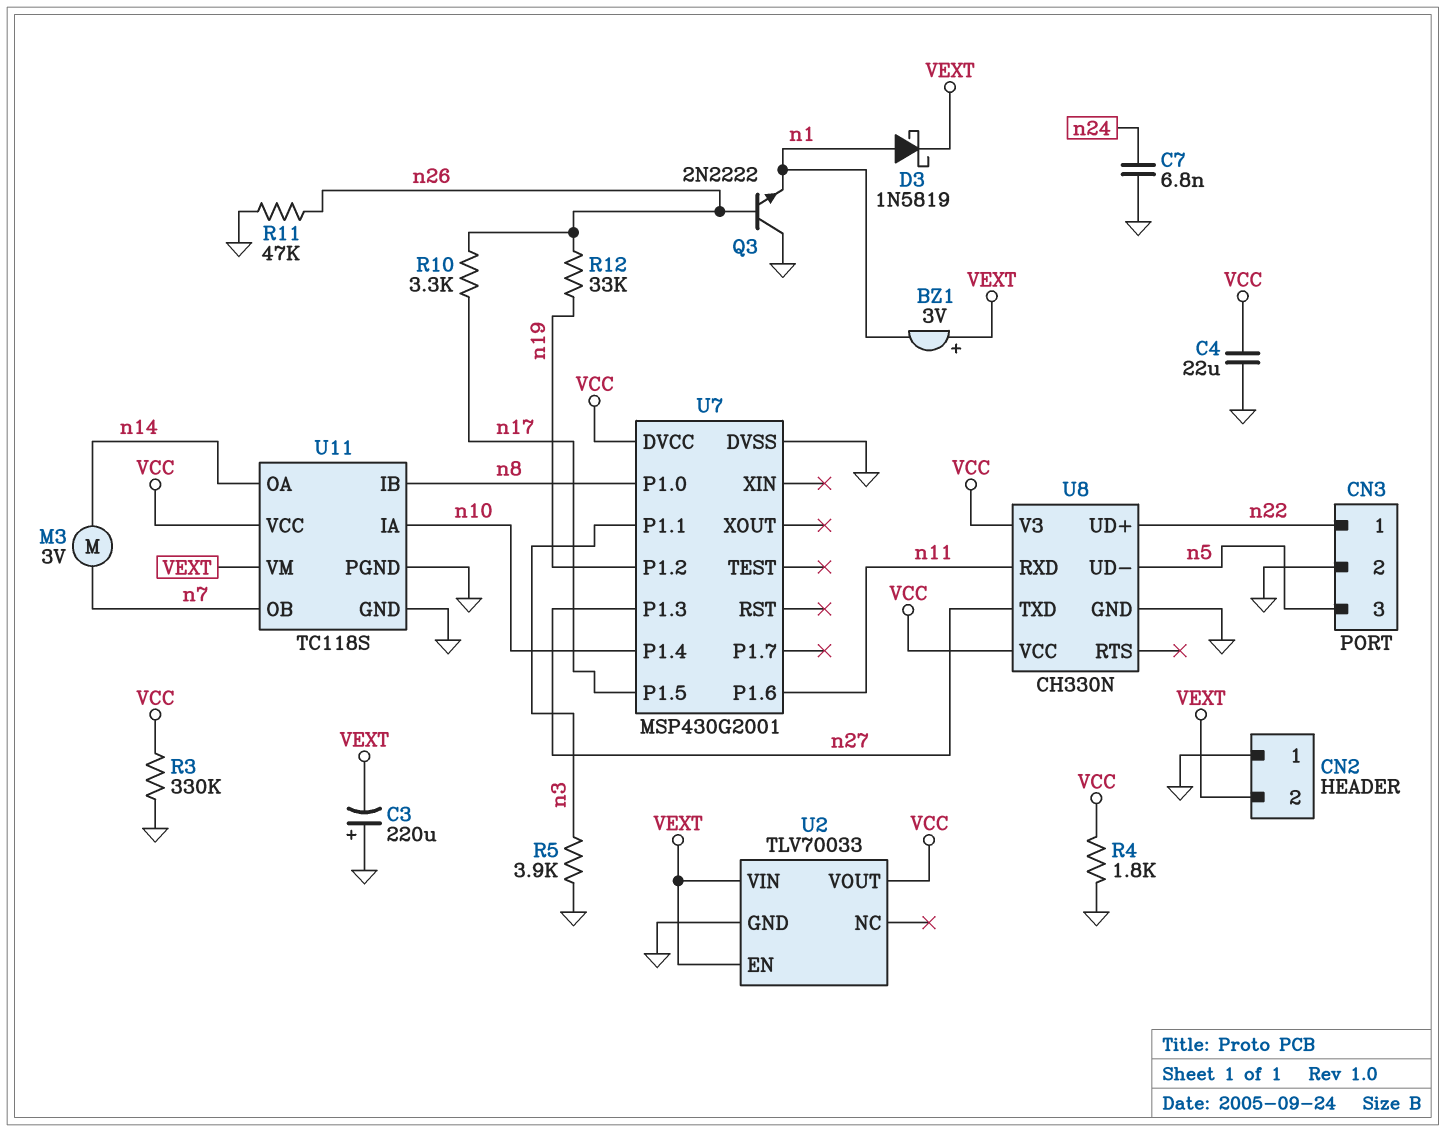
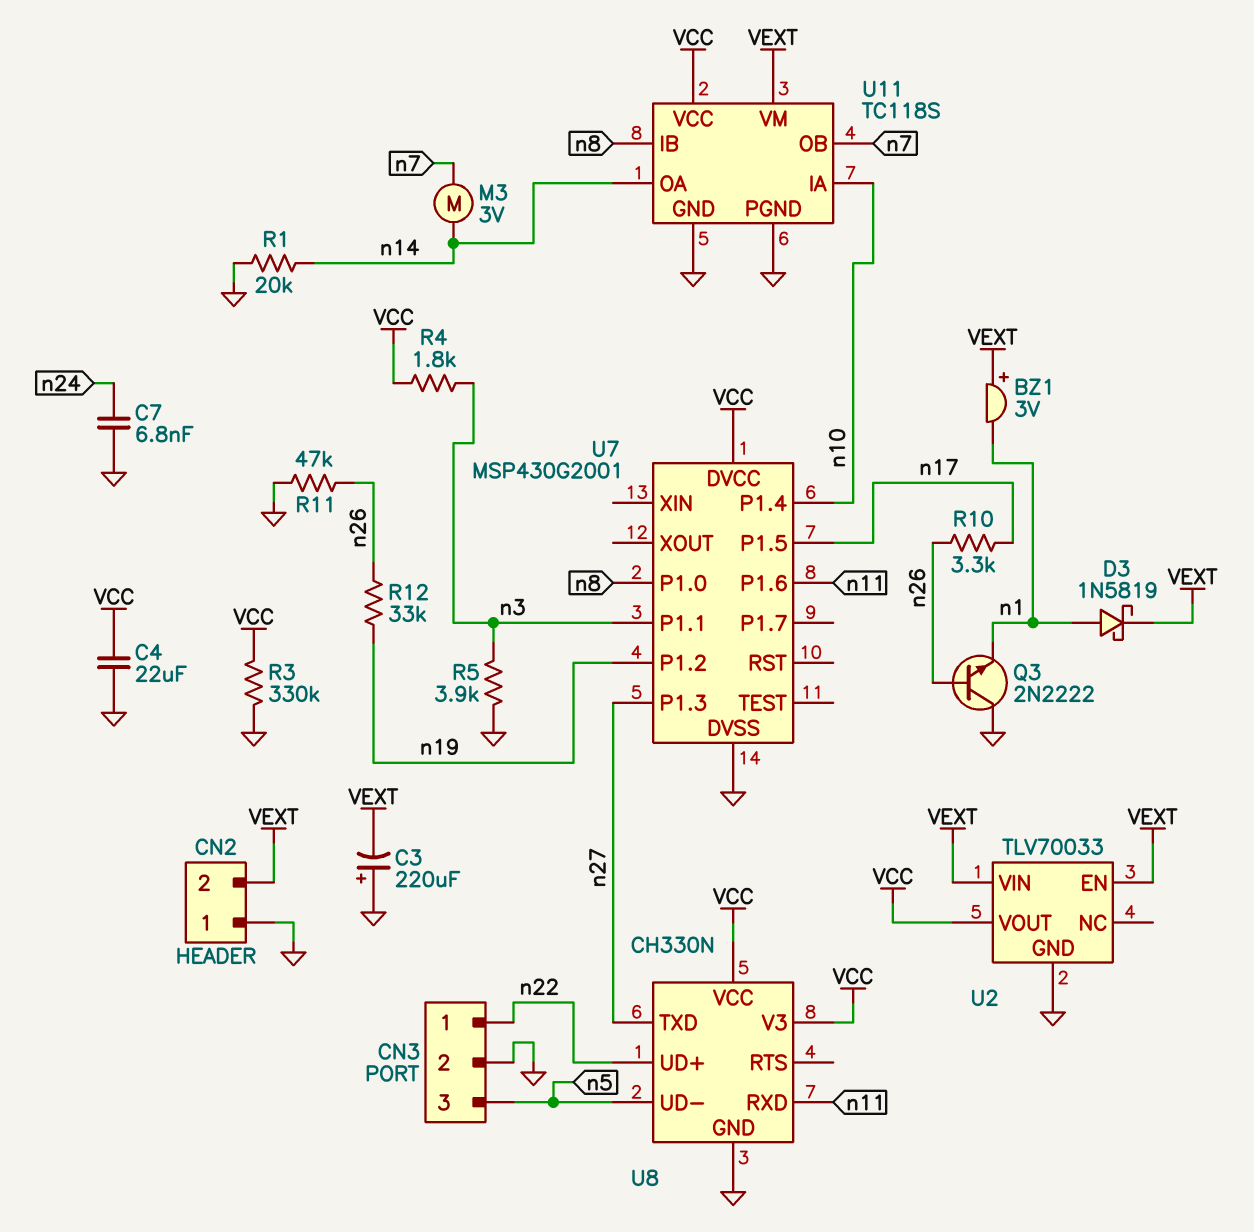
R1: none -> 20k (GND, n14)
R4: 1.8k (GND, VCC) -> 1.8k (VCC, n3)

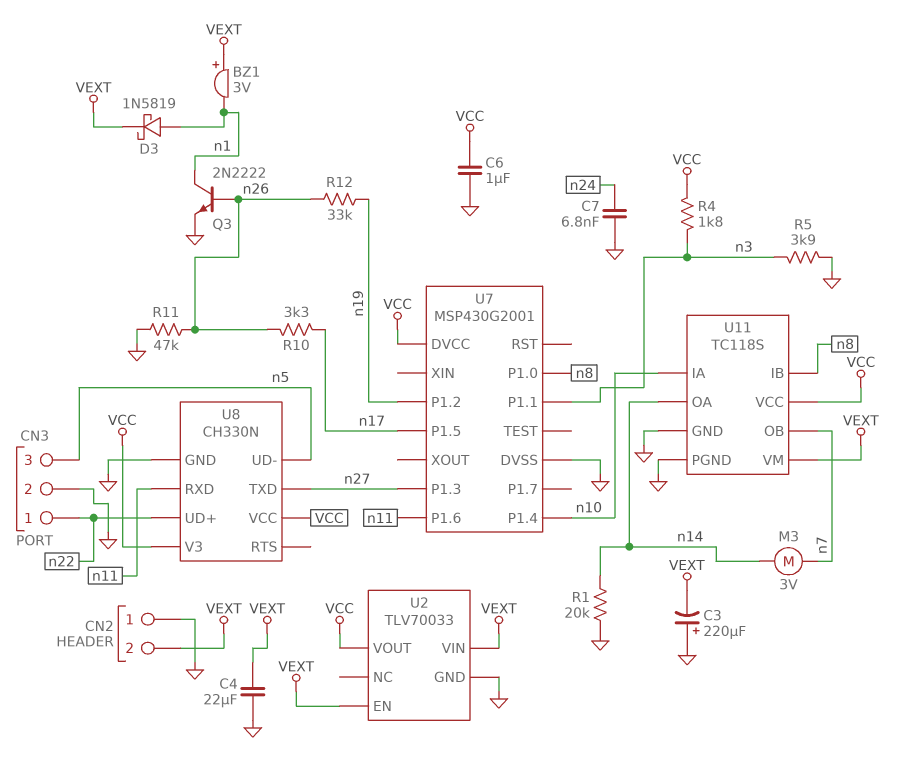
C4: 22uF (GND, VCC) -> 22uF (GND, VEXT)
C6: none -> 1uF (GND, VCC)
Q3: NPN 2N2222 (B n26, C GND, E n1) -> NPN 2N2222 (B n26, C n1, E GND)
R3: 330k (GND, VCC) -> none

